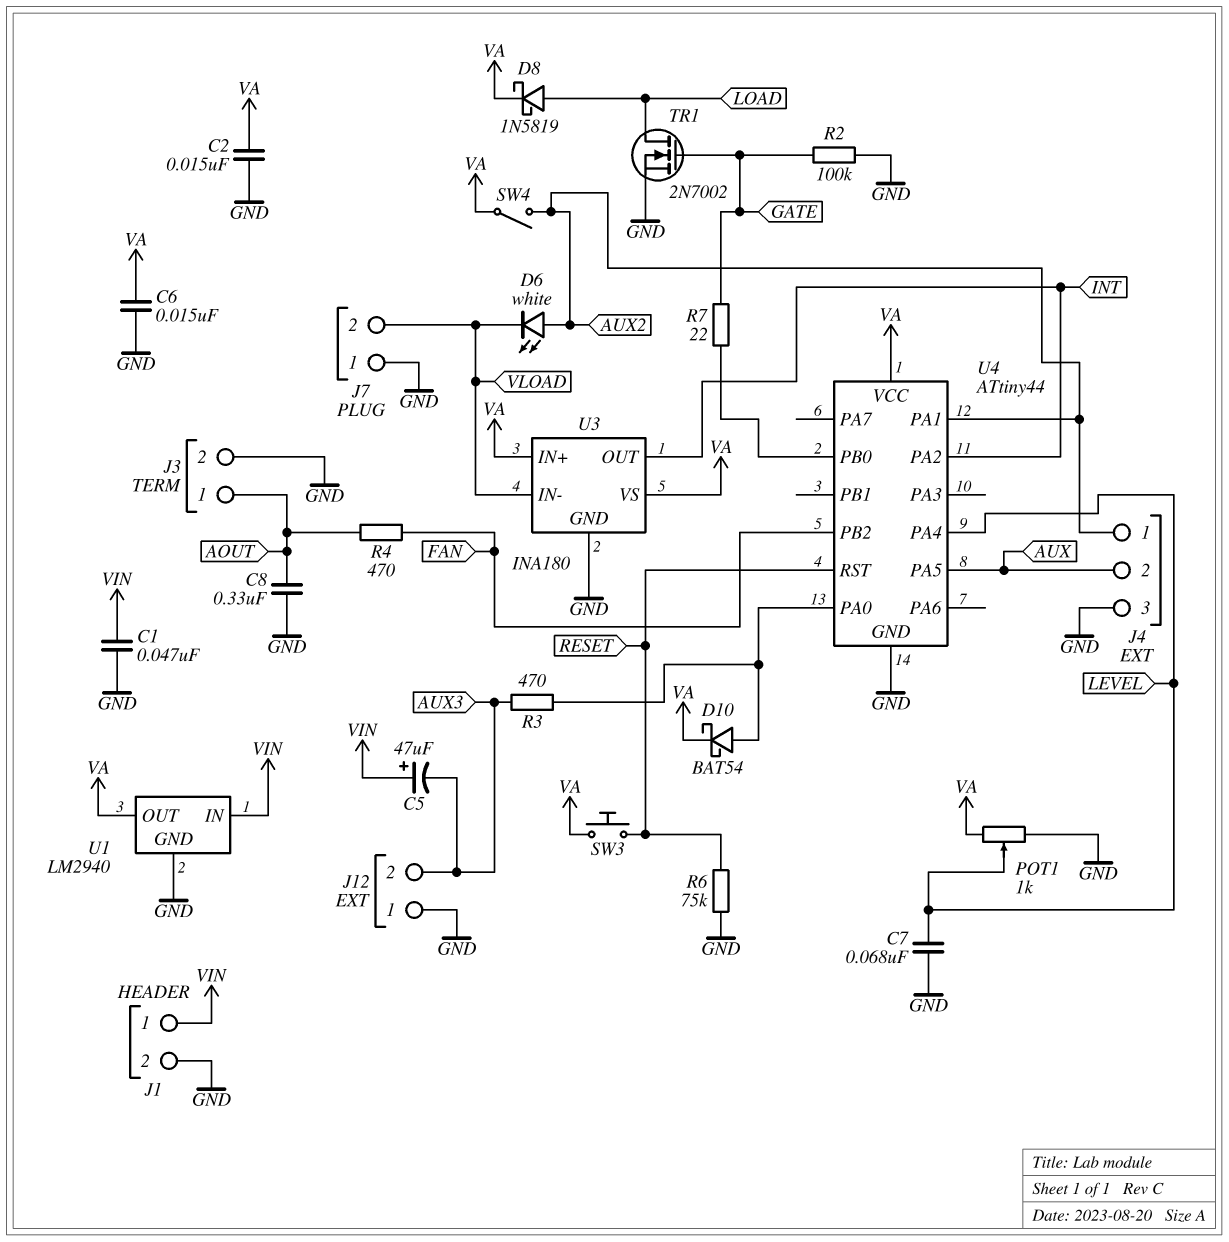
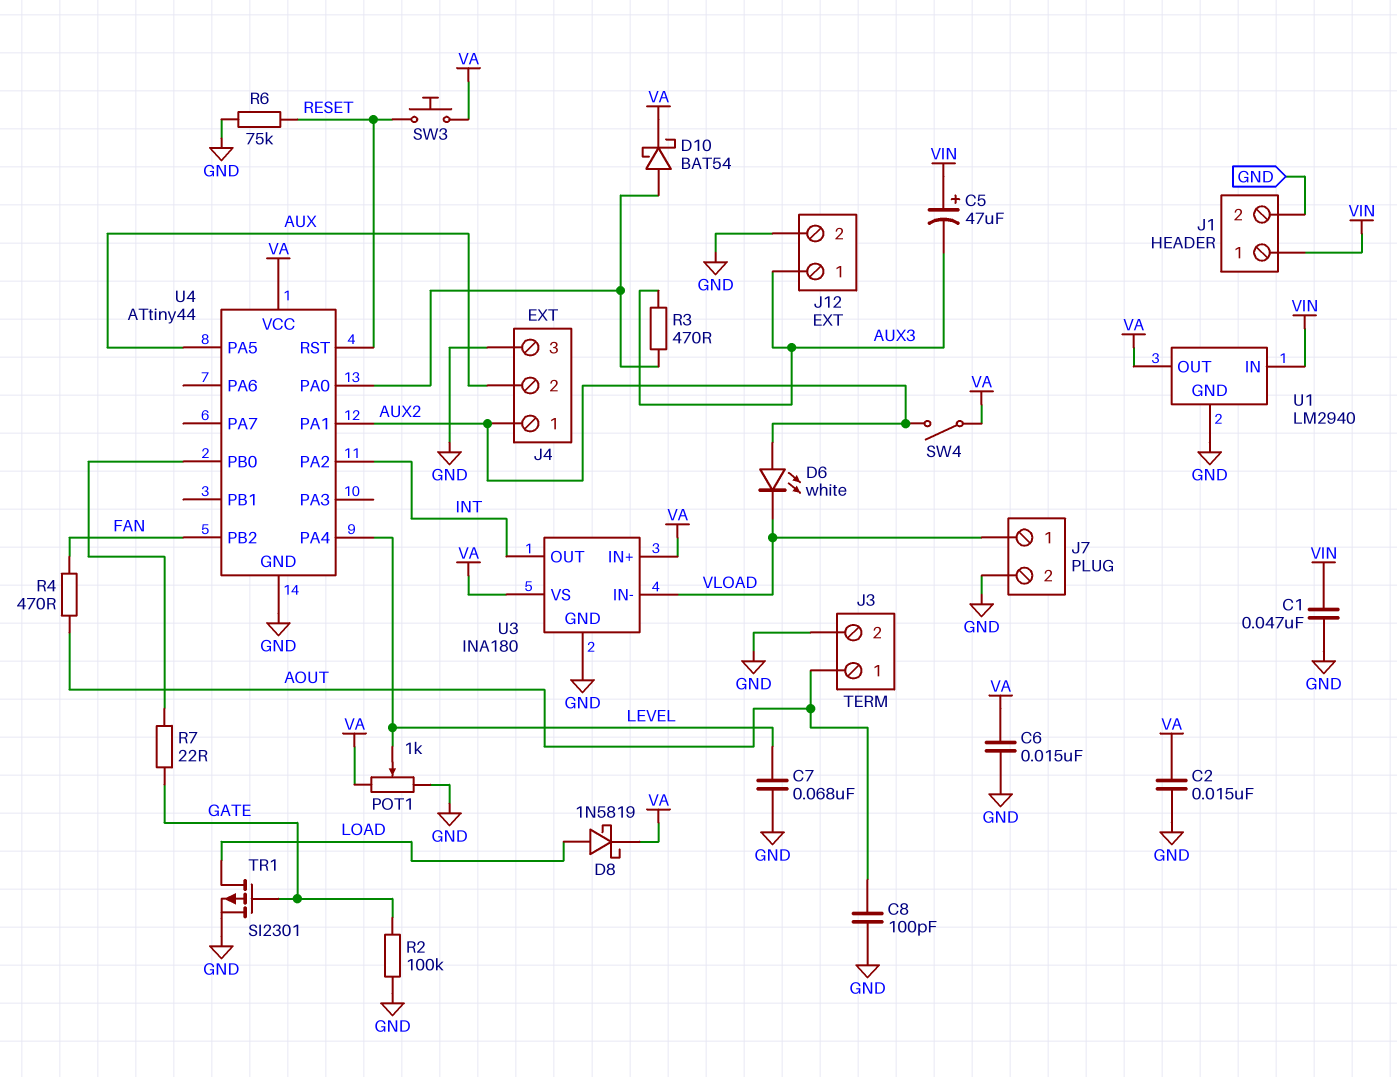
C8: 330nF (AOUT, GND) -> 100pF (AOUT, GND)
J7 pin 1: GND -> VLOAD
J7 pin 2: VLOAD -> GND
J12 pin 1: GND -> AUX3
J12 pin 2: AUX3 -> GND
TR1: NMOS 2N7002 (G GATE, D LOAD, S GND) -> PMOS SI2301 (G GATE, D LOAD, S GND)

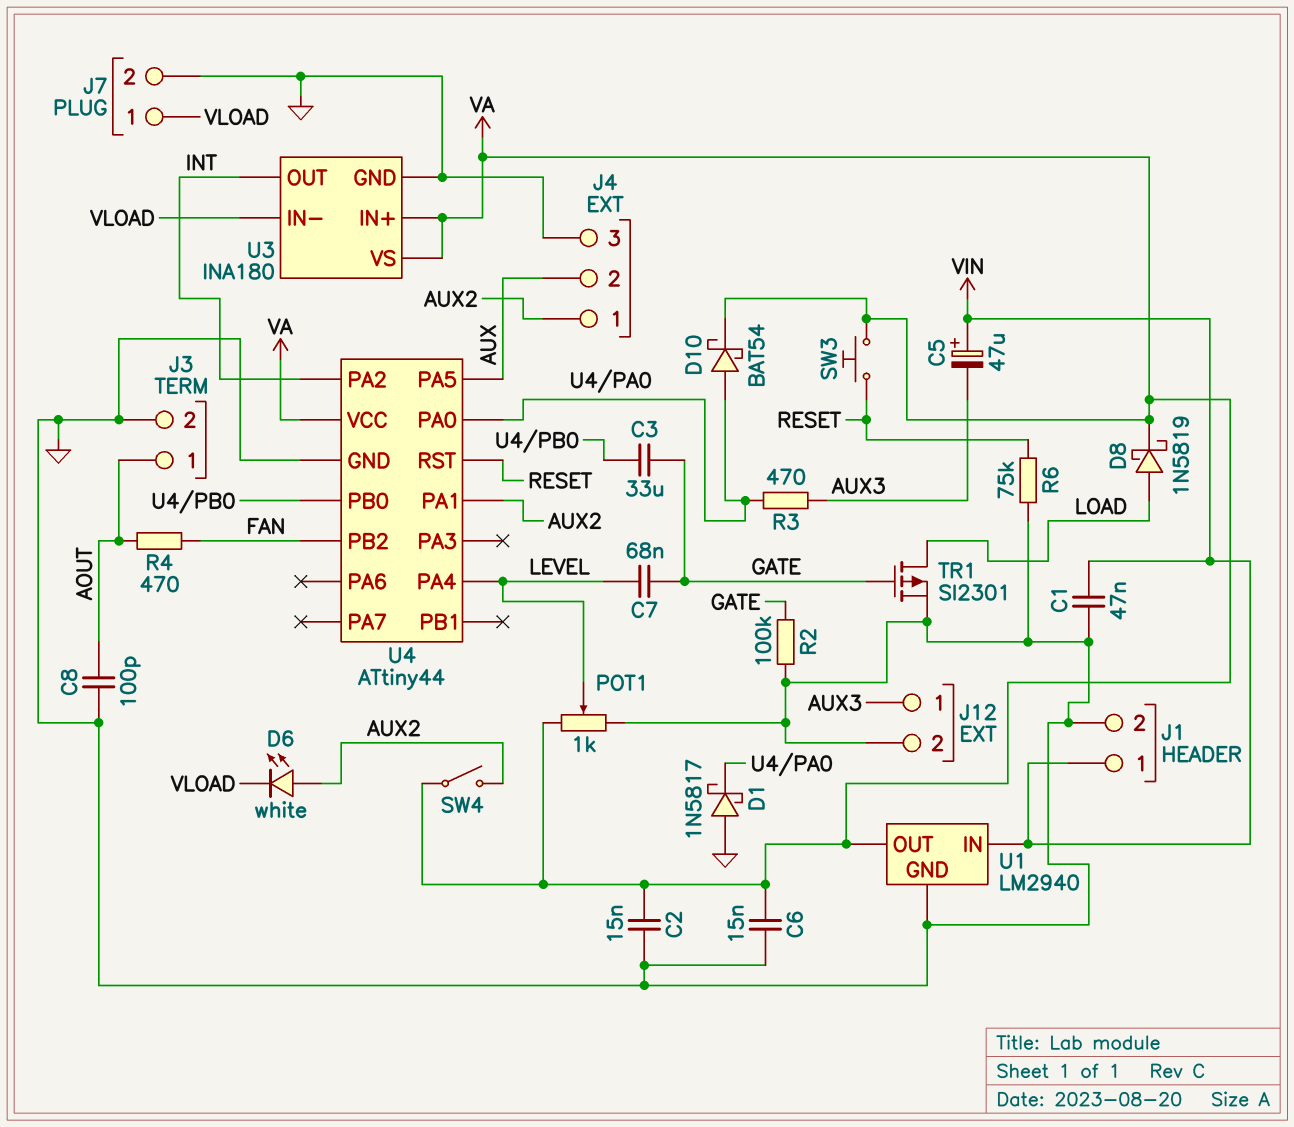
C3: none -> 33uF (GATE, U4/PB0)
C7: 68nF (GND, LEVEL) -> 68nF (GATE, LEVEL)
D1: none -> schottky 1N5817 (A GND, K U4/PA0)
R7: 22 (GATE, U4/PB0) -> none

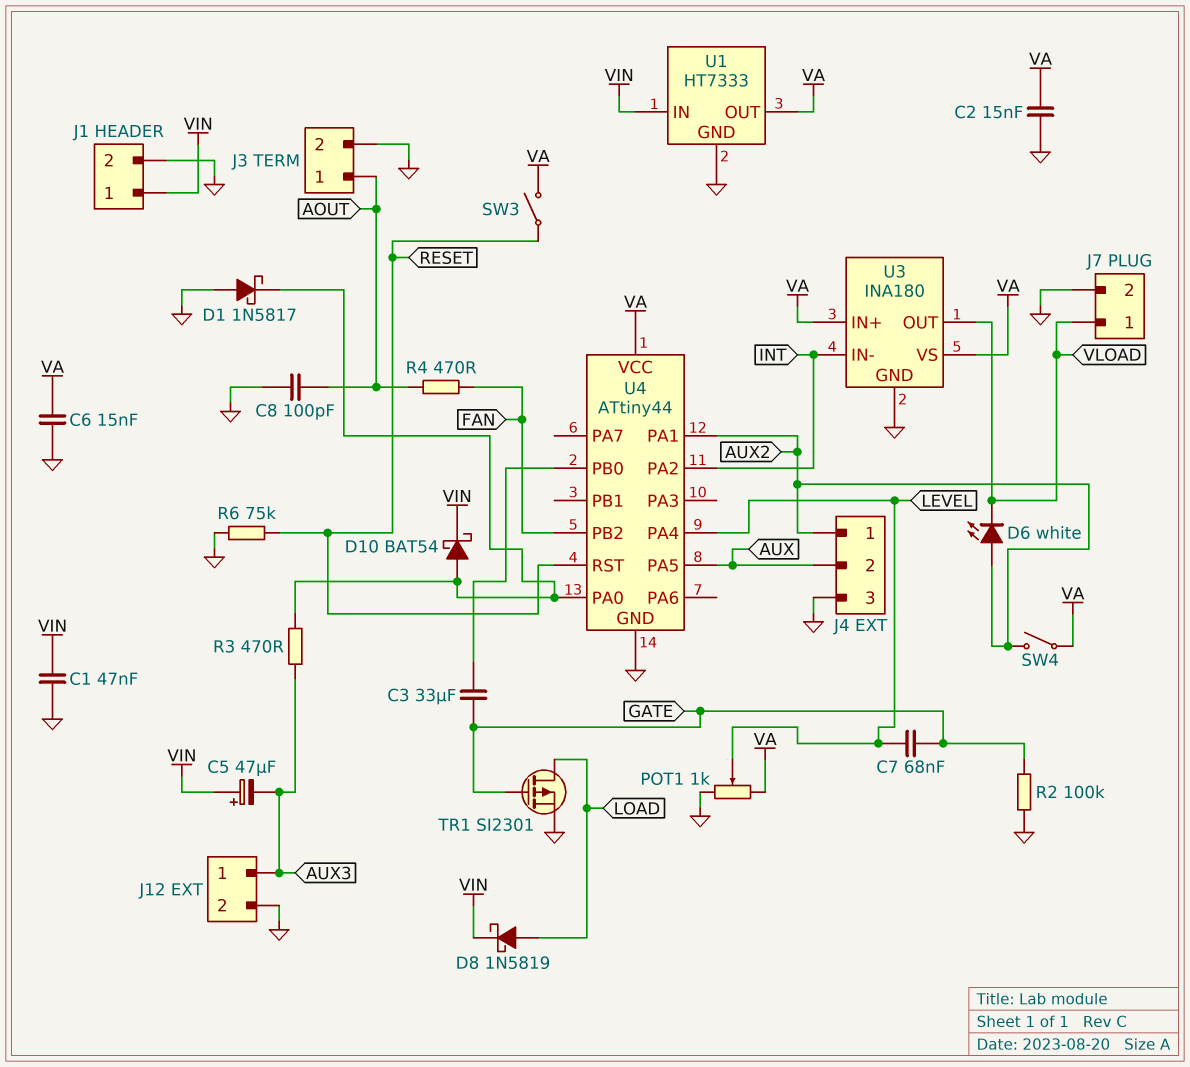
D8: schottky 1N5819 (A LOAD, K VA) -> schottky 1N5819 (A LOAD, K VIN)
D10: schottky BAT54 (A U4/PA0, K VA) -> schottky BAT54 (A U4/PA0, K VIN)
SW3: button (RESET, VA) -> switch (RESET, VA)
U1: LM2940 -> HT7333
U3 pin IN-: VLOAD -> INT
U3 pin OUT: INT -> VLOAD

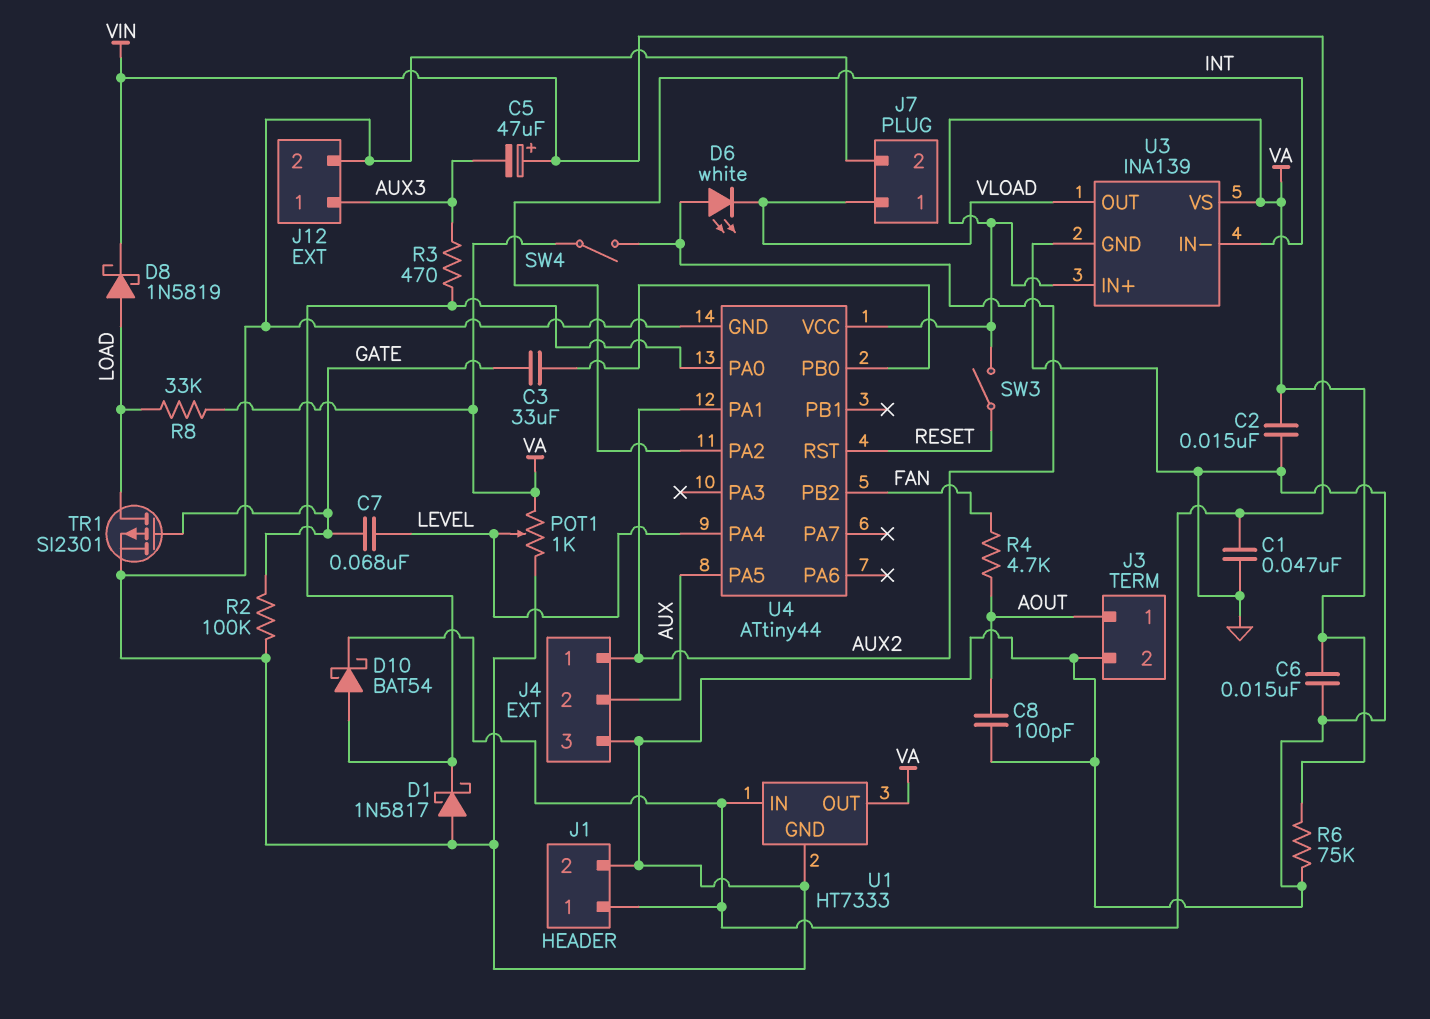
R4: 470 (AOUT, FAN) -> 4.7k (AOUT, FAN)
R6: 75k (GND, RESET) -> 75k (GND, VA)
R8: none -> 33k (LOAD, VA)
U3: INA180 -> INA139

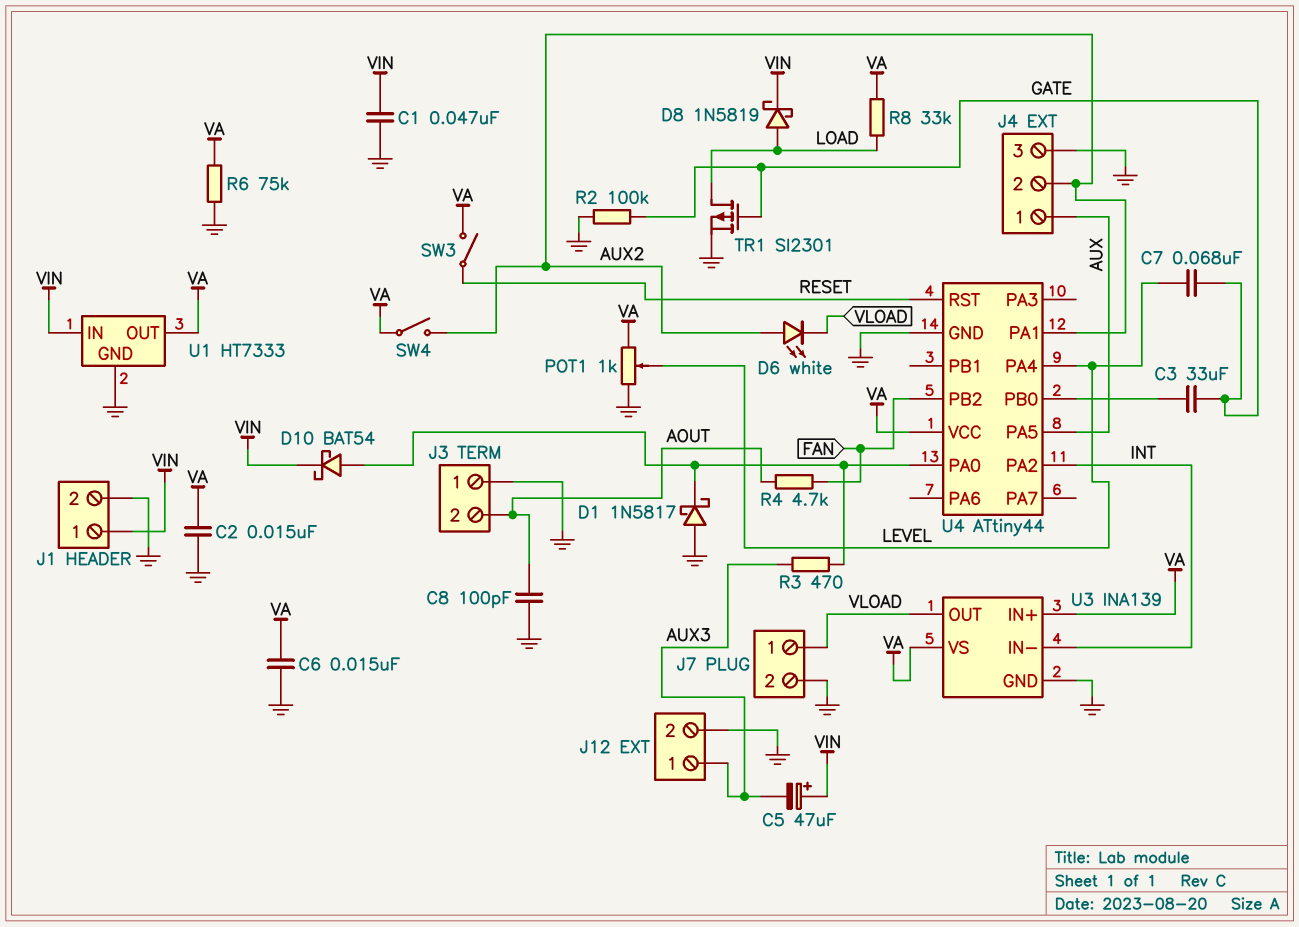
J3 pin 1: AOUT -> GND
J3 pin 2: GND -> AOUT
J4 pin 1: AUX2 -> AUX
J4 pin 2: AUX -> AUX2

